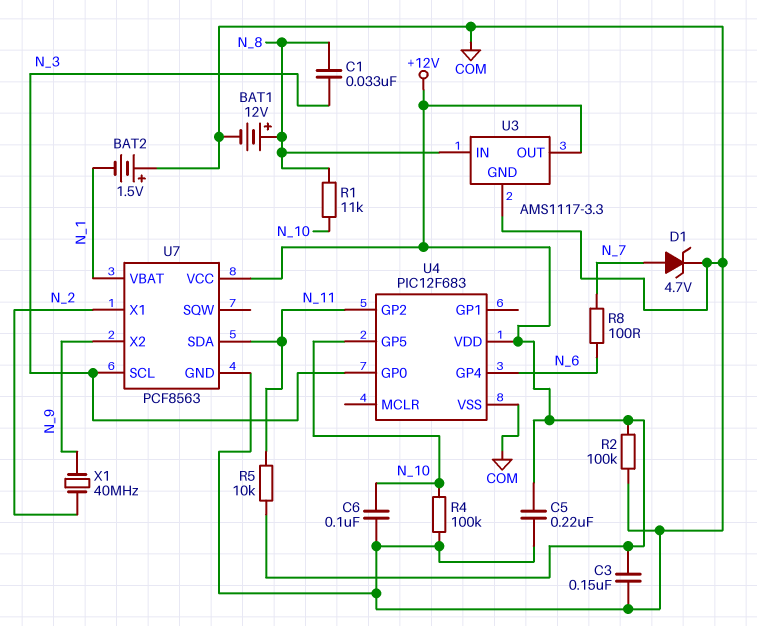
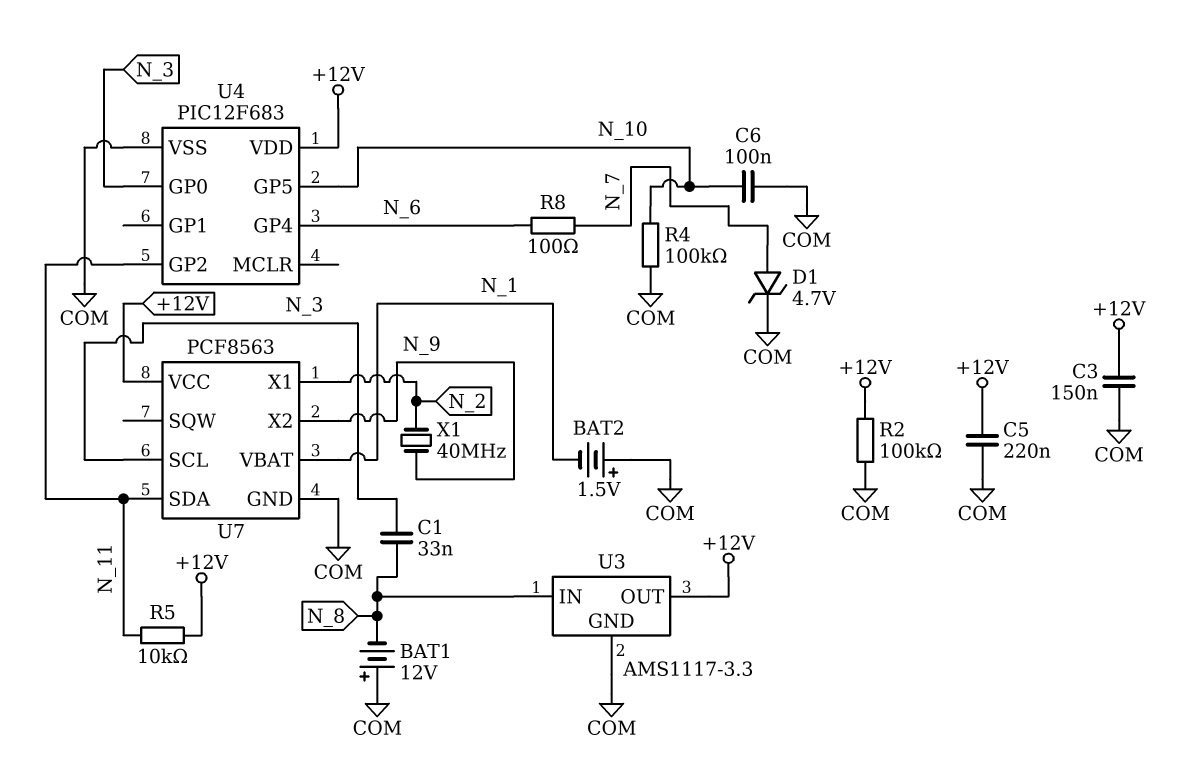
BAT1: 12V (plus N_8, minus COM) -> 12V (plus COM, minus N_8)
R1: 11k (N_8, N_10) -> none

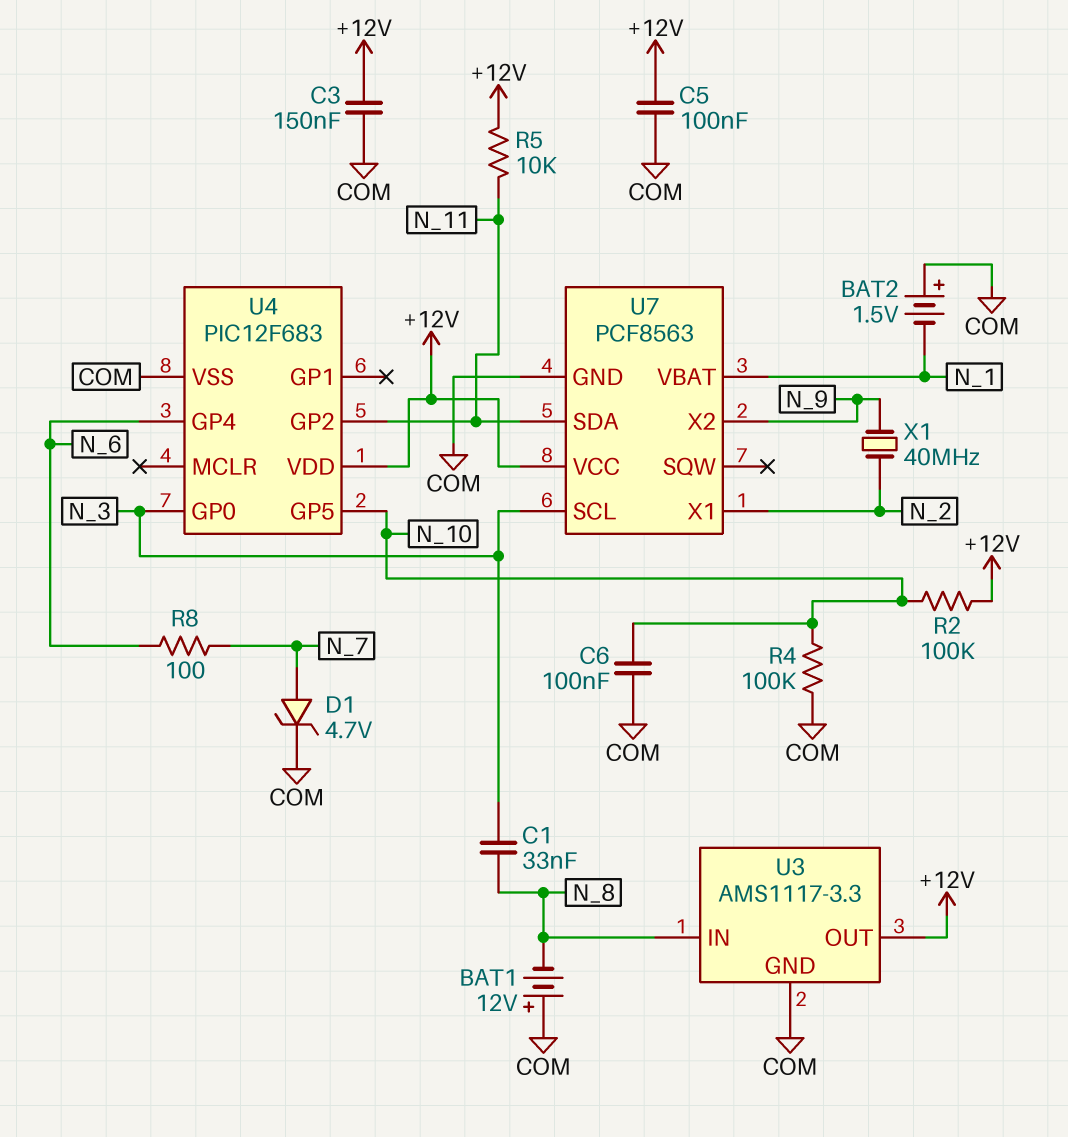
C5: 220nF (+12V, COM) -> 100nF (+12V, COM)
R2: 100k (+12V, COM) -> 100k (+12V, N_10)

